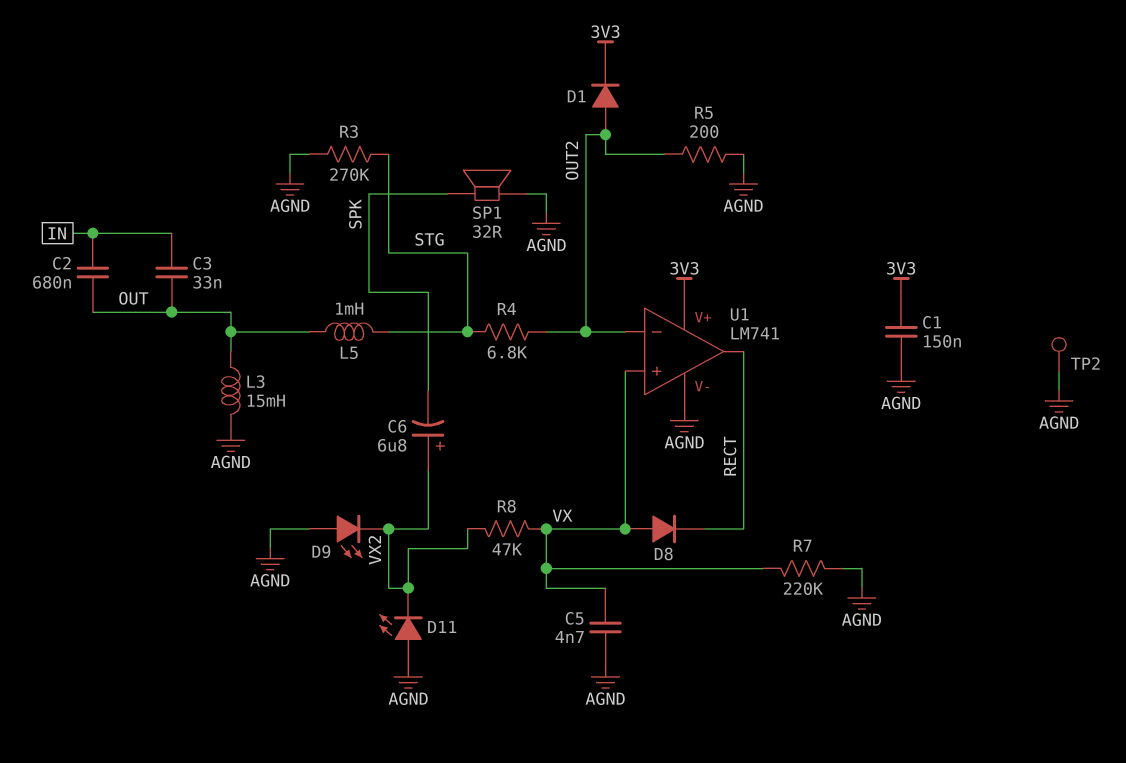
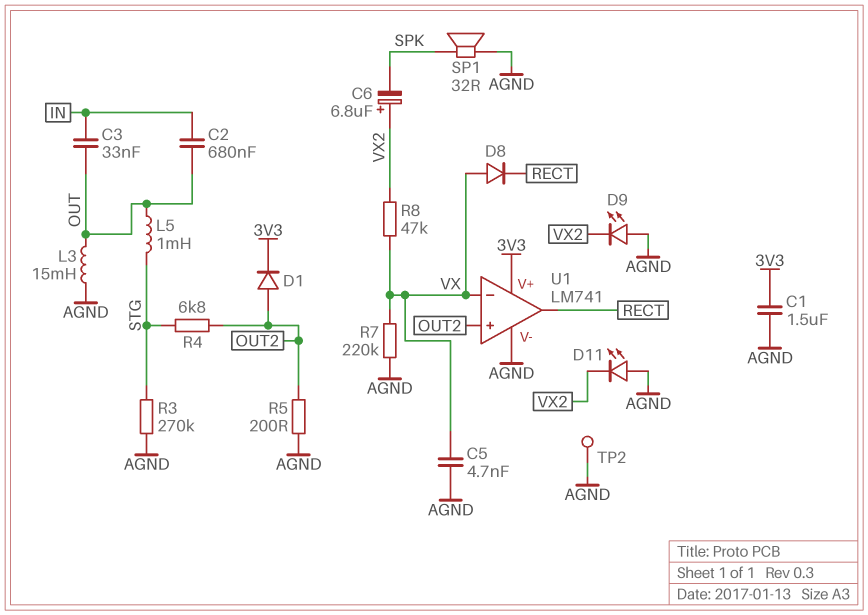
C1: 150nF (3V3, AGND) -> 1.5uF (3V3, AGND)
U1 pin in+: VX -> OUT2
U1 pin in-: OUT2 -> VX

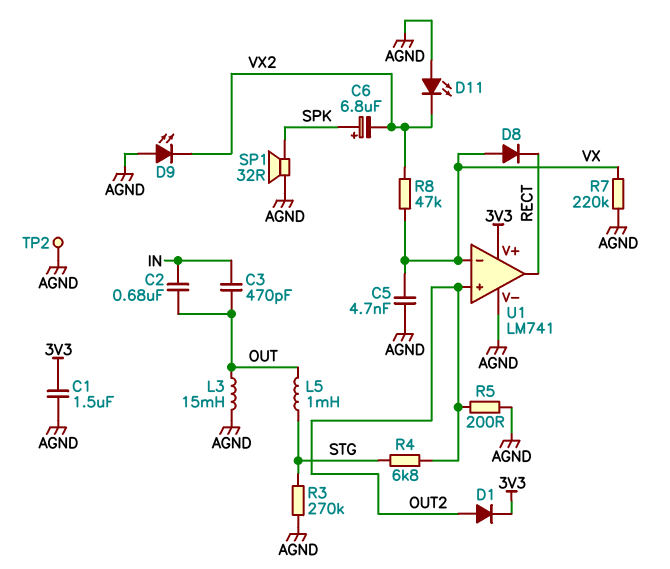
C3: 33nF (IN, OUT) -> 470pF (IN, OUT)
C6: 6.8uF (plus VX2, minus SPK) -> 6.8uF (plus SPK, minus VX2)

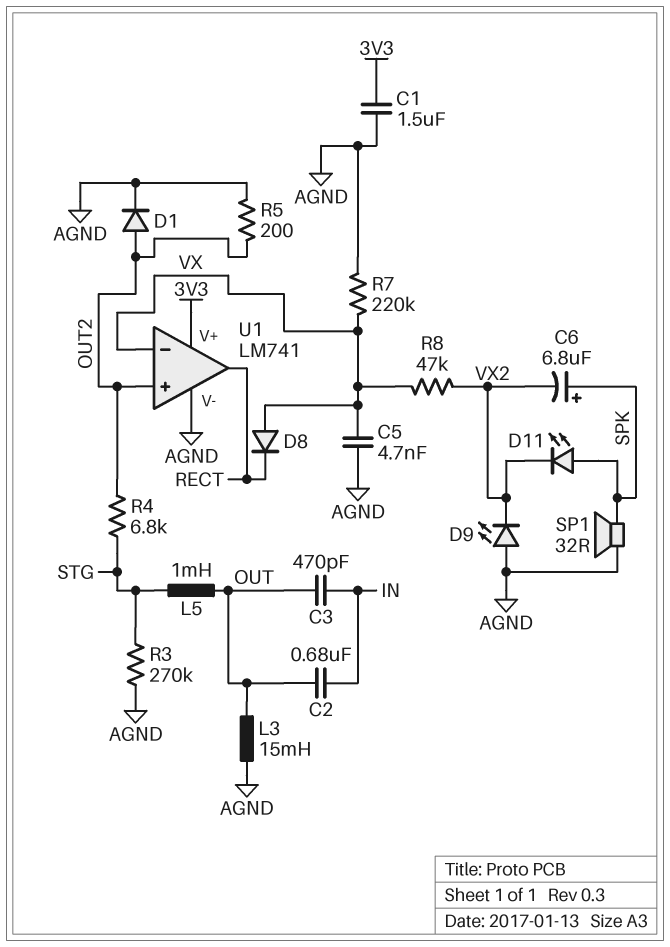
D1: diode (A OUT2, K 3V3) -> diode (A OUT2, K AGND)
D11: LED (A AGND, K VX2) -> LED (A SPK, K VX2)
TP2: test point (AGND) -> none

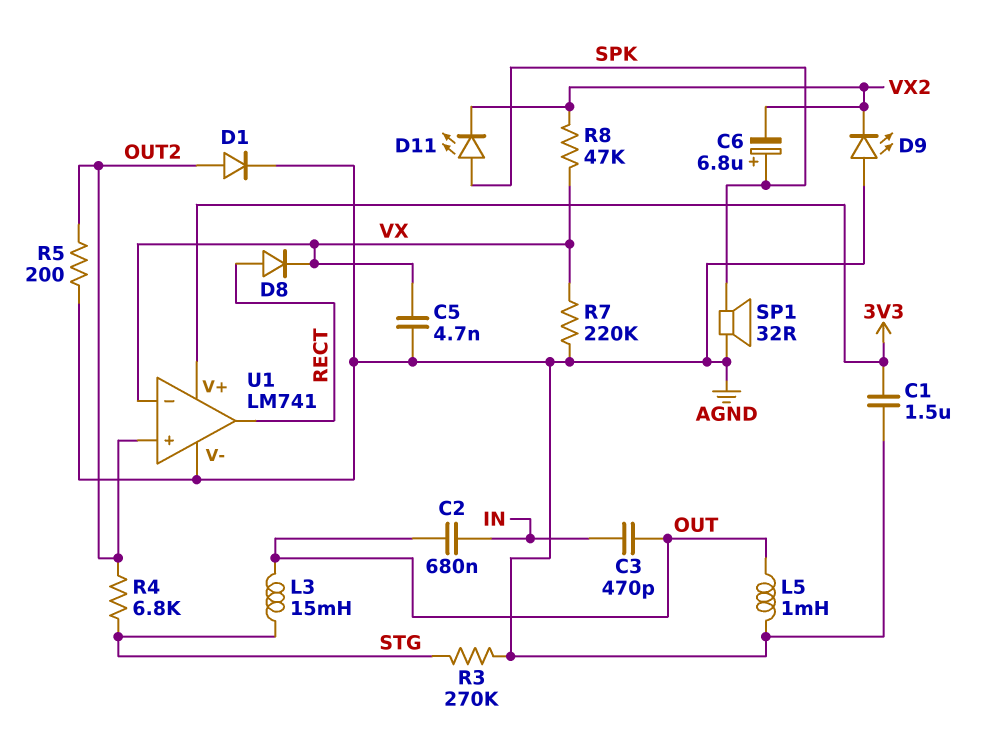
D8: diode (A VX, K RECT) -> diode (A RECT, K VX)
L3: 15mH (AGND, OUT) -> 15mH (OUT, STG)
L5: 1mH (OUT, STG) -> 1mH (AGND, OUT)

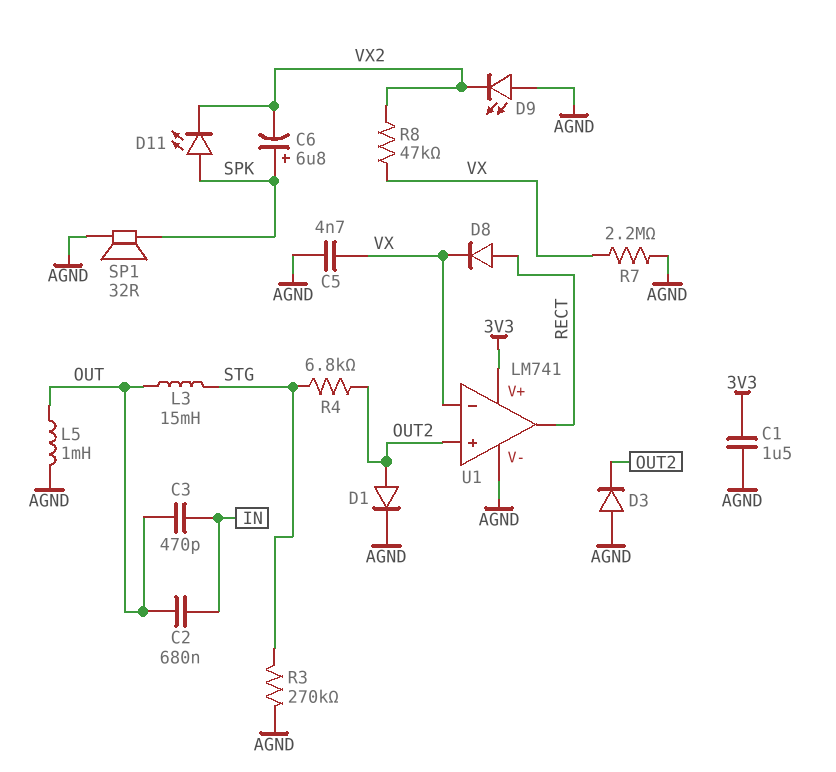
D3: none -> diode (A AGND, K OUT2)
R5: 200 (AGND, OUT2) -> none
R7: 220k (AGND, VX) -> 2.2M (AGND, VX)

